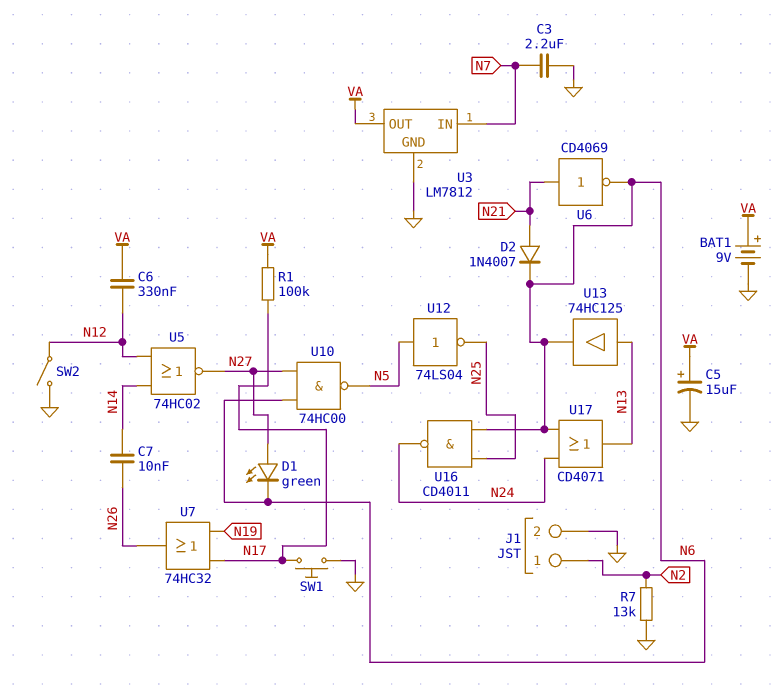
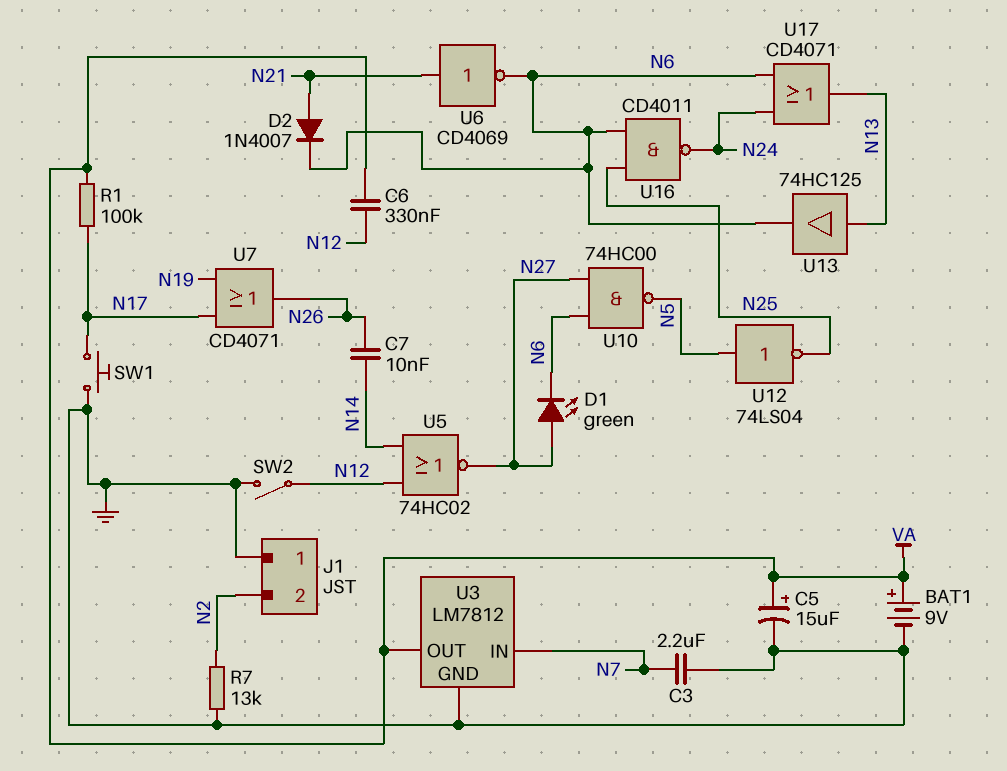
J1 pin 1: N2 -> GND
J1 pin 2: GND -> N2
U7: OR 74HC32 (in N17, in N19, out N26) -> OR CD4071 (in N17, in N19, out N26)

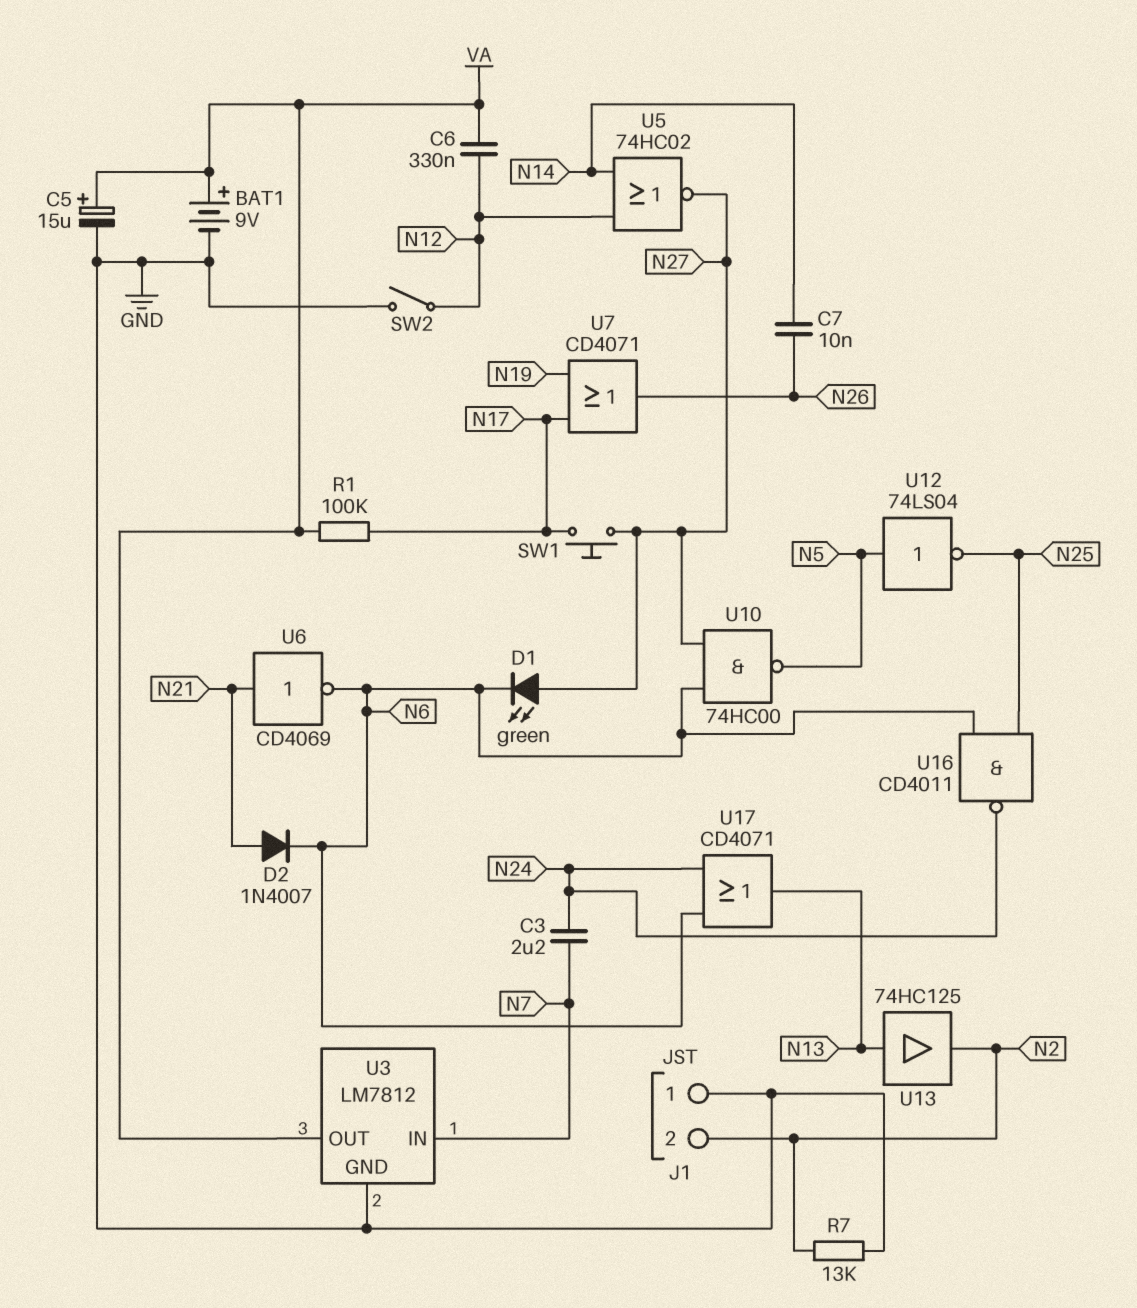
C3: 2.2uF (GND, N7) -> 2.2uF (N7, N24)
SW1: button (GND, N17) -> button (N17, N27)
U13: buffer 74HC125 (in N13, out N6) -> buffer 74HC125 (in N13, out N2)

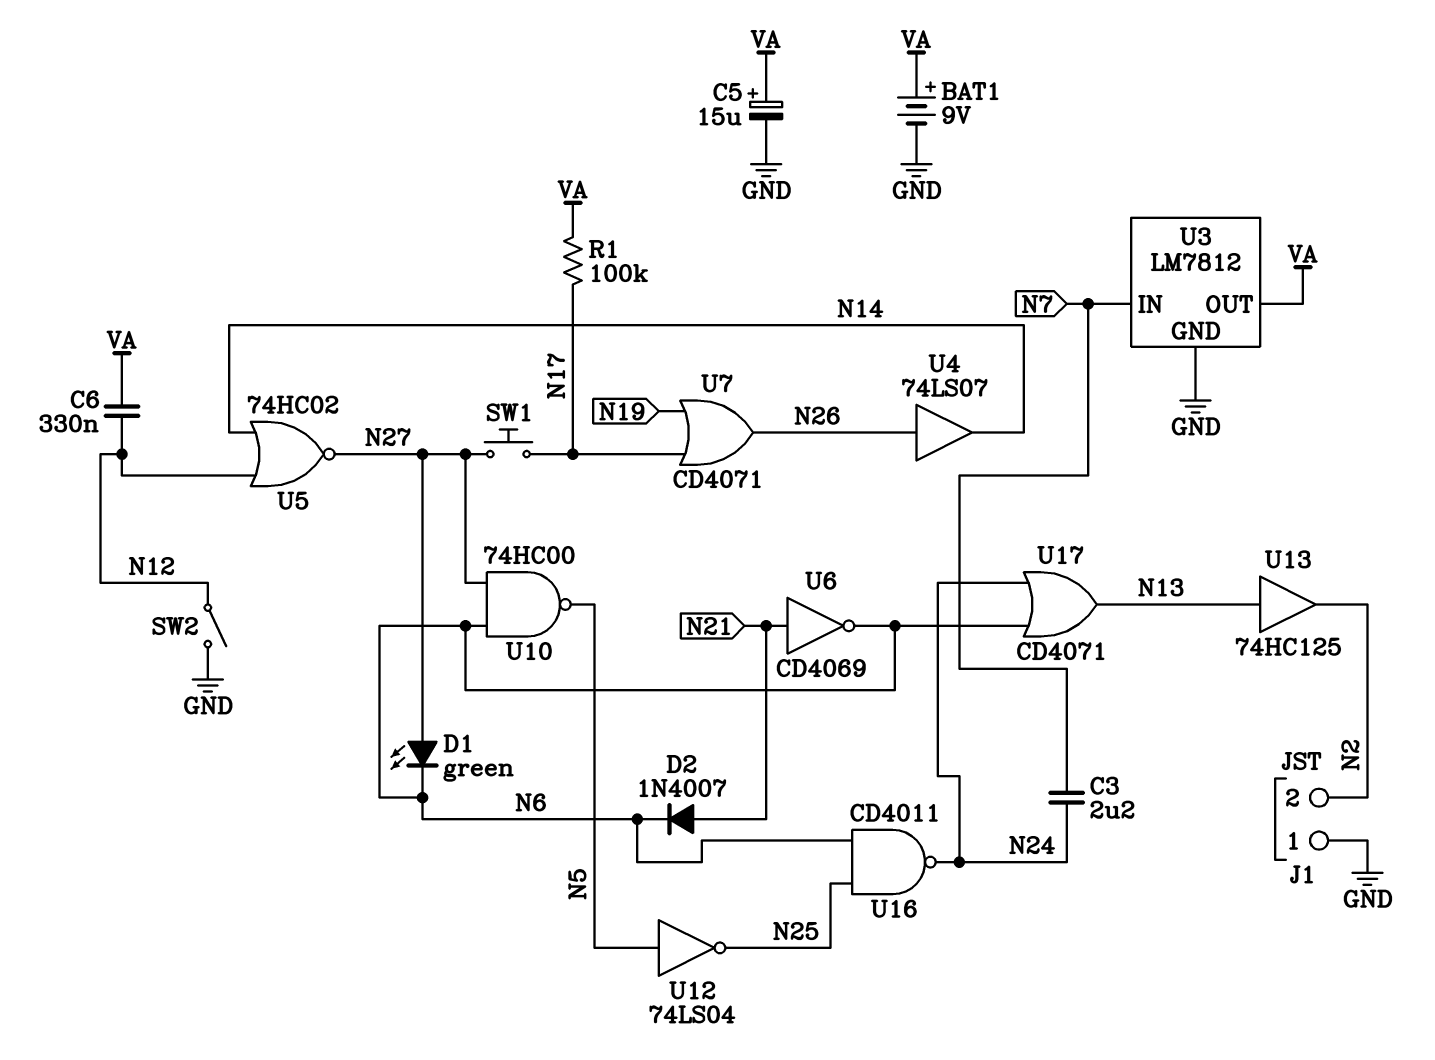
C7: 10nF (N14, N26) -> none
R7: 13k (GND, N2) -> none
U4: none -> buffer 74LS07 (in N26, out N14)

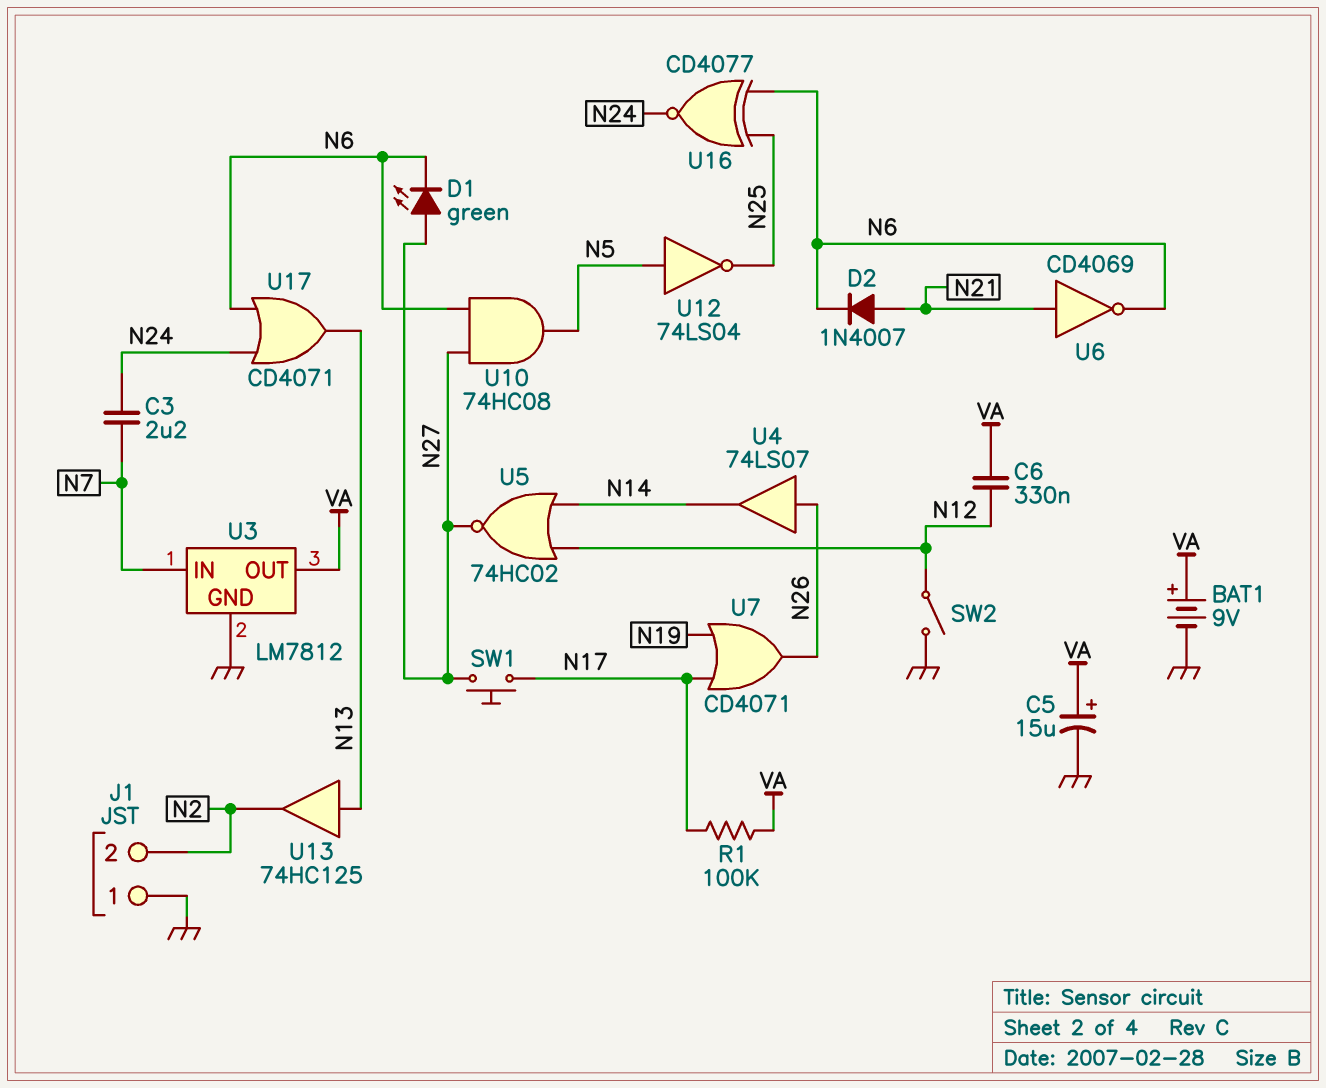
U10: NAND 74HC00 (in N6, in N27, out N5) -> AND 74HC08 (in N6, in N27, out N5)
U16: NAND CD4011 (in N6, in N25, out N24) -> XNOR CD4077 (in N6, in N25, out N24)

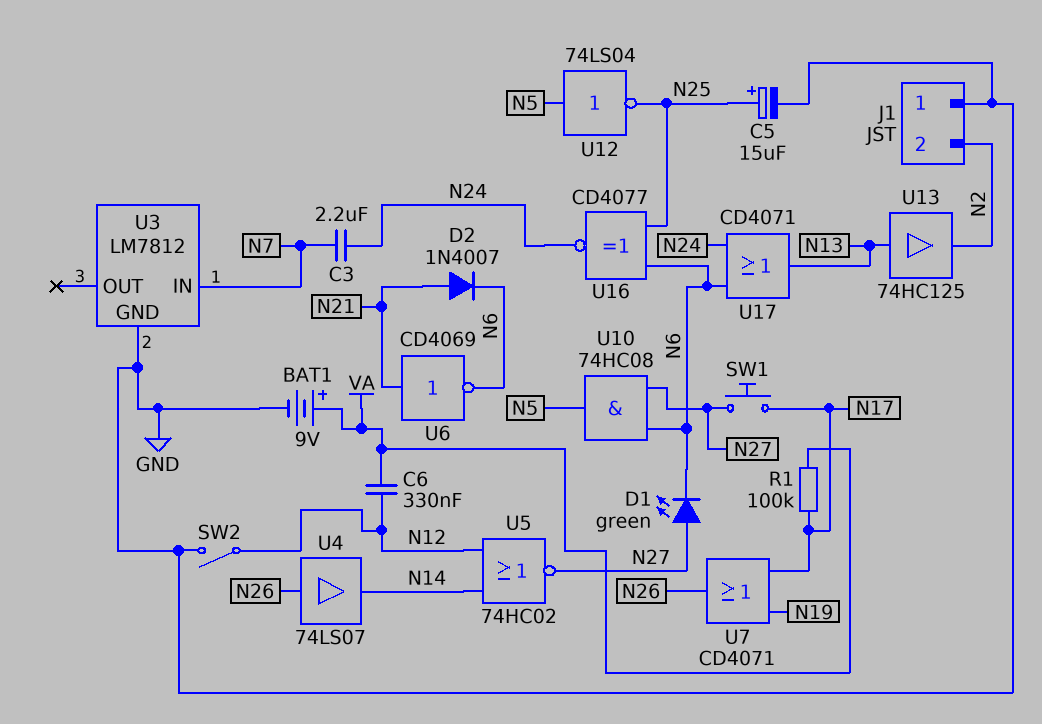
C5: 15uF (plus VA, minus GND) -> 15uF (plus N25, minus GND)
U3 pin OUT: VA -> none

